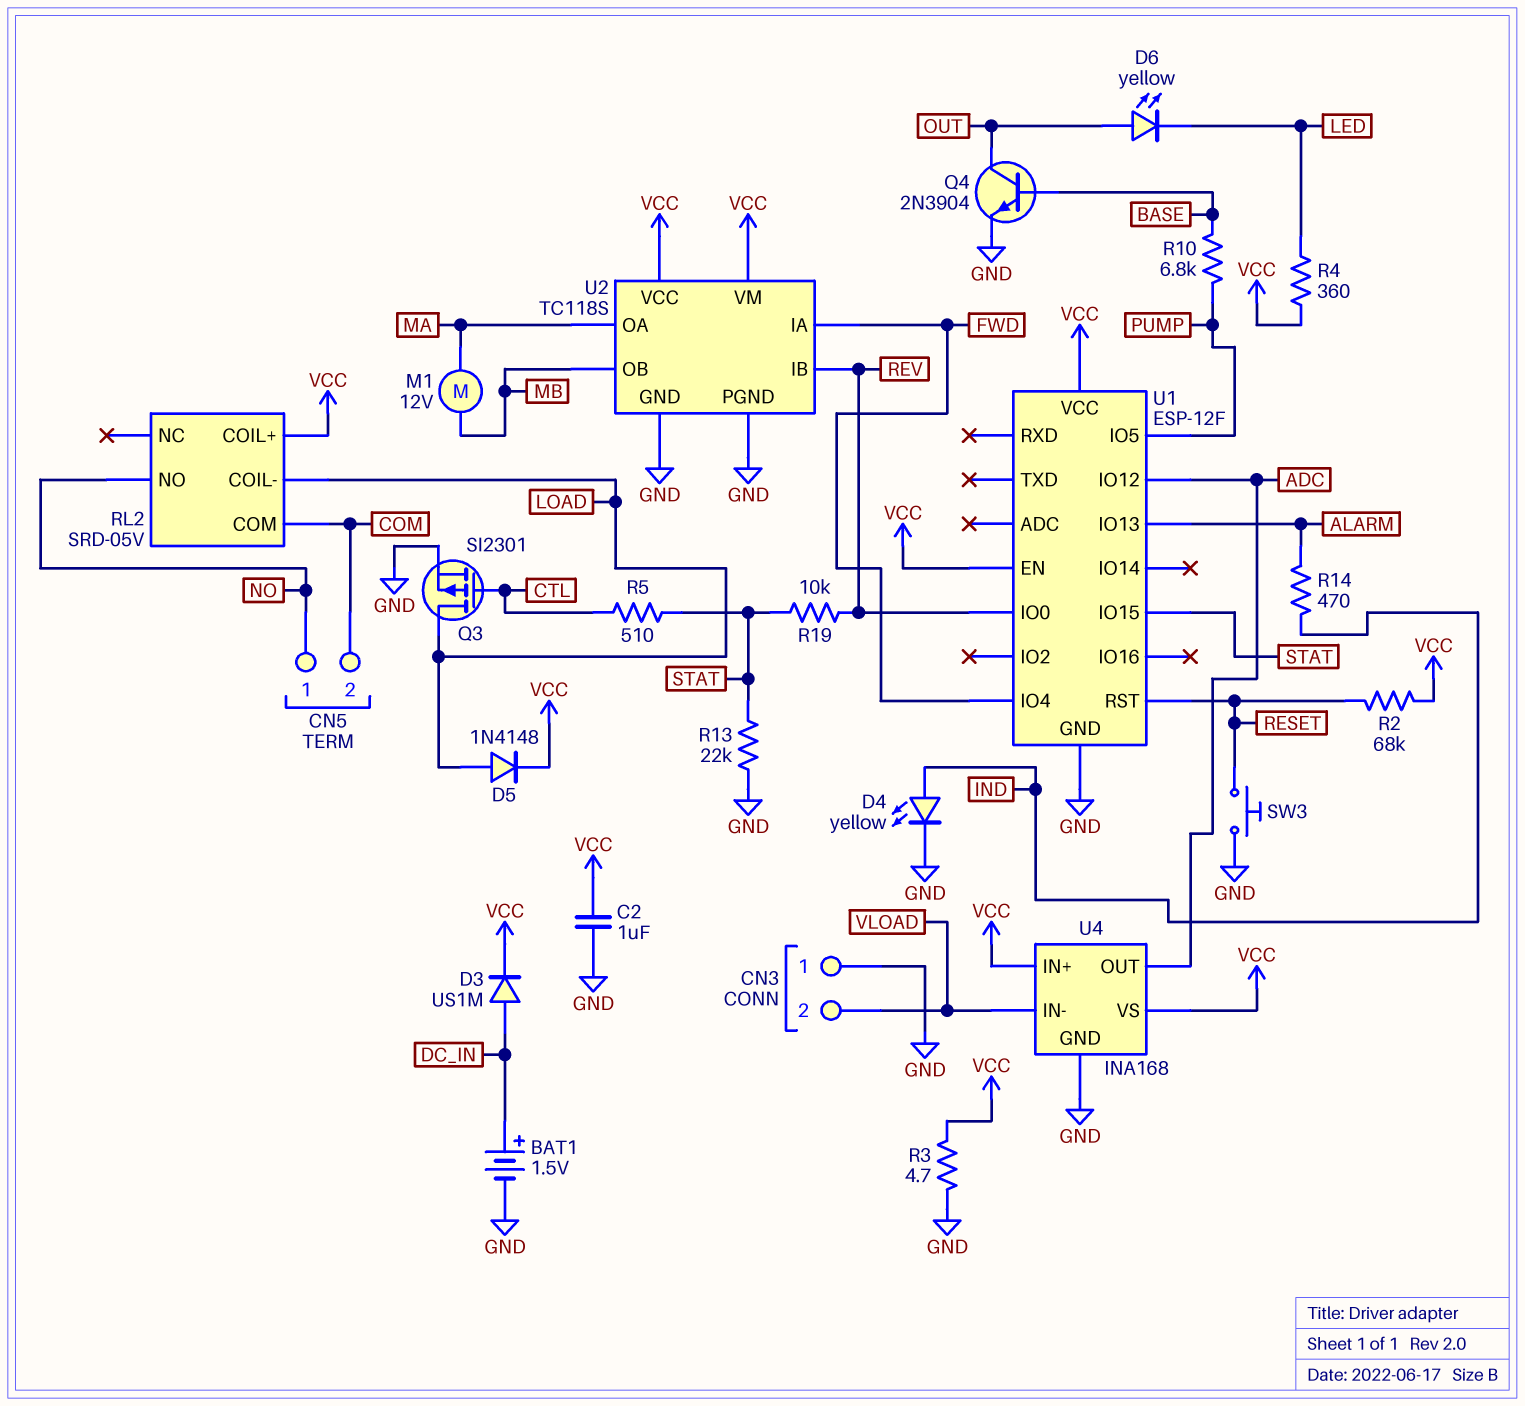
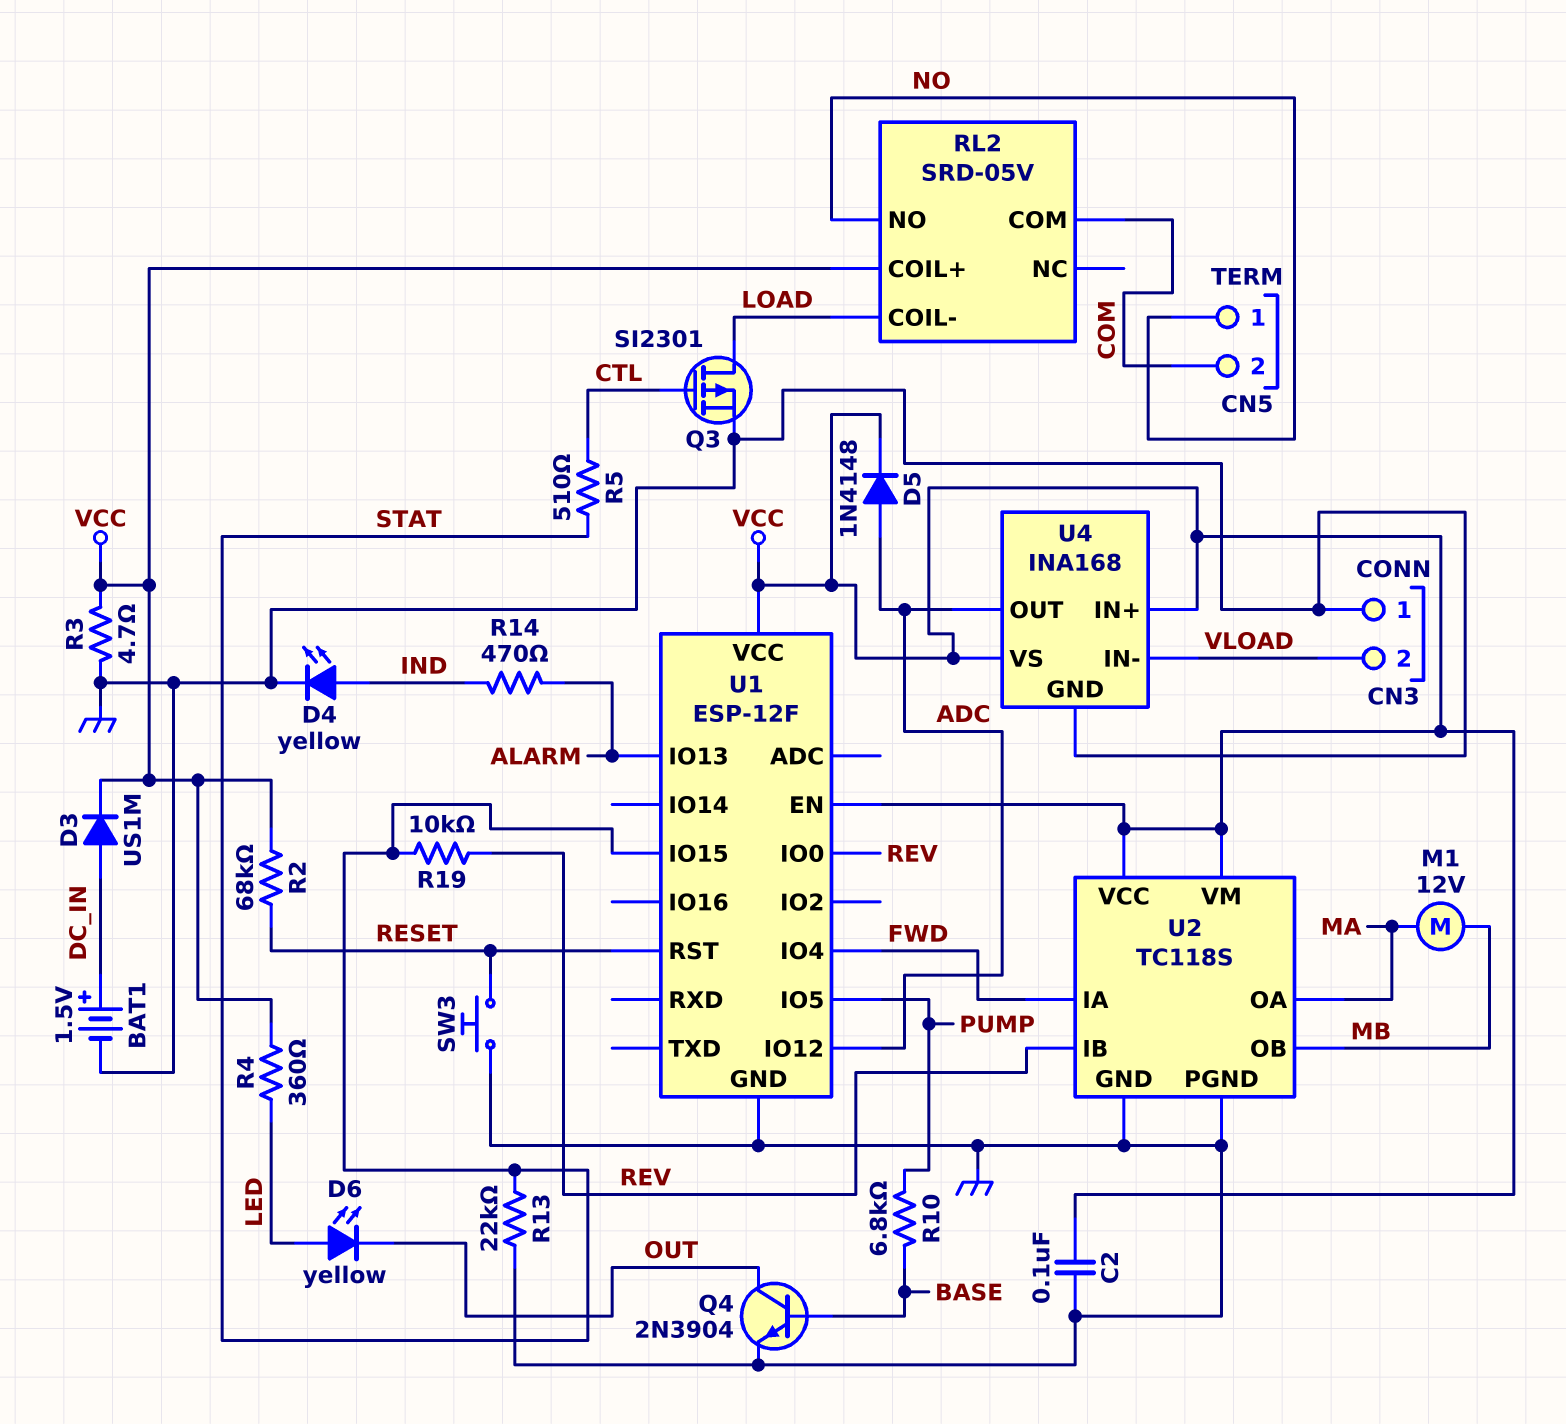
C2: 1uF (GND, VCC) -> 100nF (GND, VCC)
D5: diode 1N4148 (A LOAD, K VCC) -> diode 1N4148 (A ADC, K VCC)
D6: LED yellow (A OUT, K LED) -> LED yellow (A LED, K OUT)

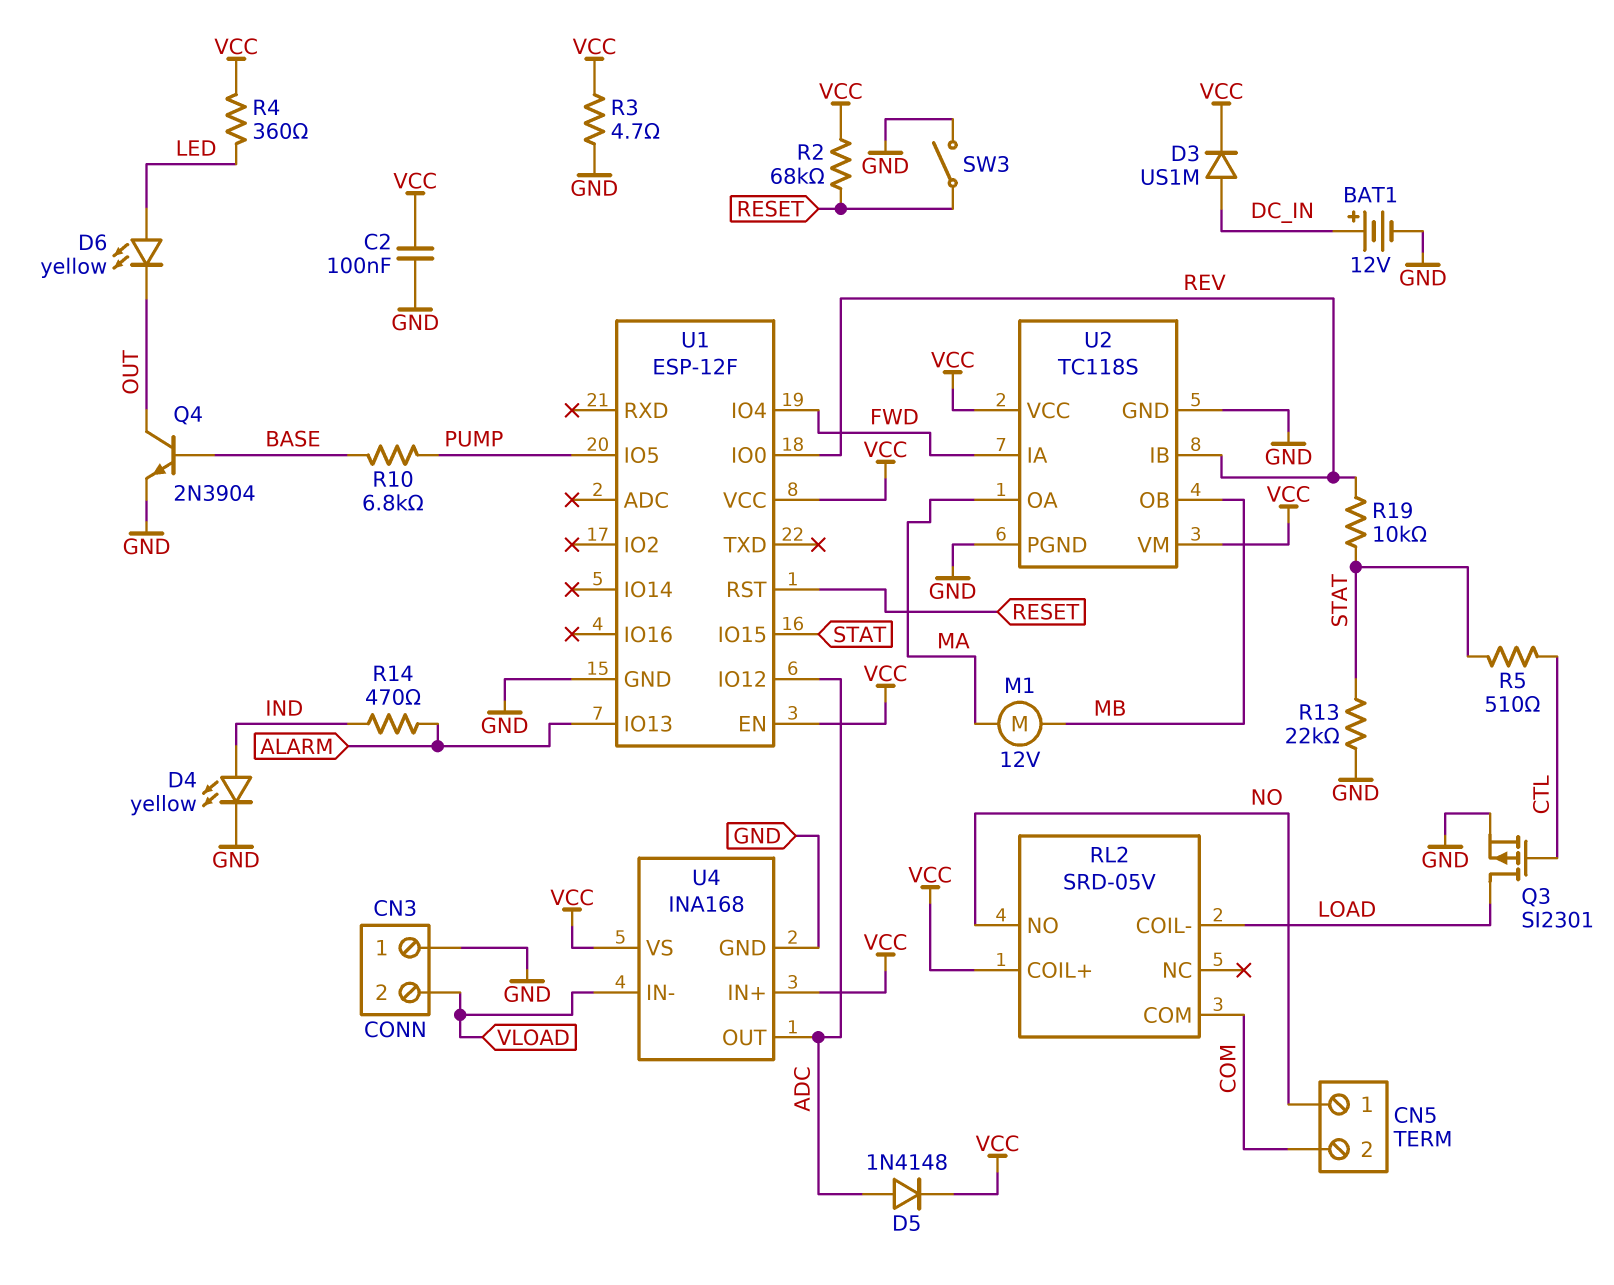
BAT1: 1.5V (plus DC_IN, minus GND) -> 12V (plus DC_IN, minus GND)
SW3: button (GND, RESET) -> switch (GND, RESET)

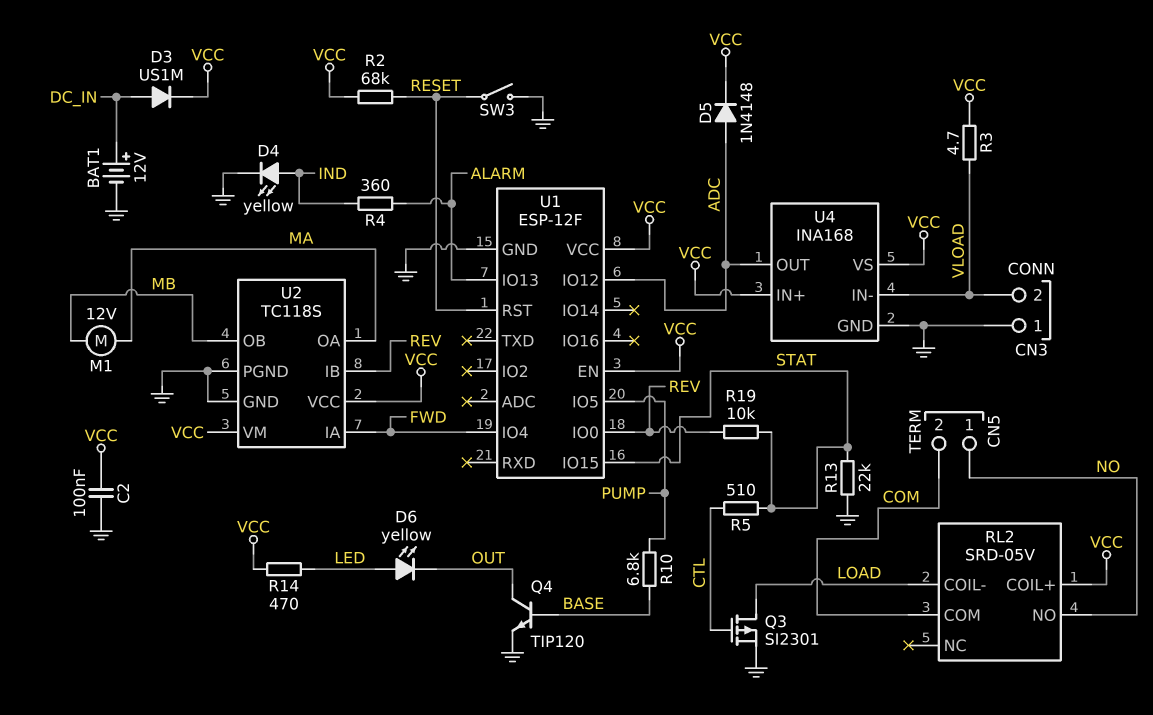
Q4: NPN 2N3904 (B BASE, C OUT, E GND) -> NPN TIP120 (B BASE, C OUT, E GND)
R3: 4.7 (GND, VCC) -> 4.7 (VCC, VLOAD)
R4: 360 (LED, VCC) -> 360 (ALARM, IND)
R14: 470 (ALARM, IND) -> 470 (LED, VCC)

